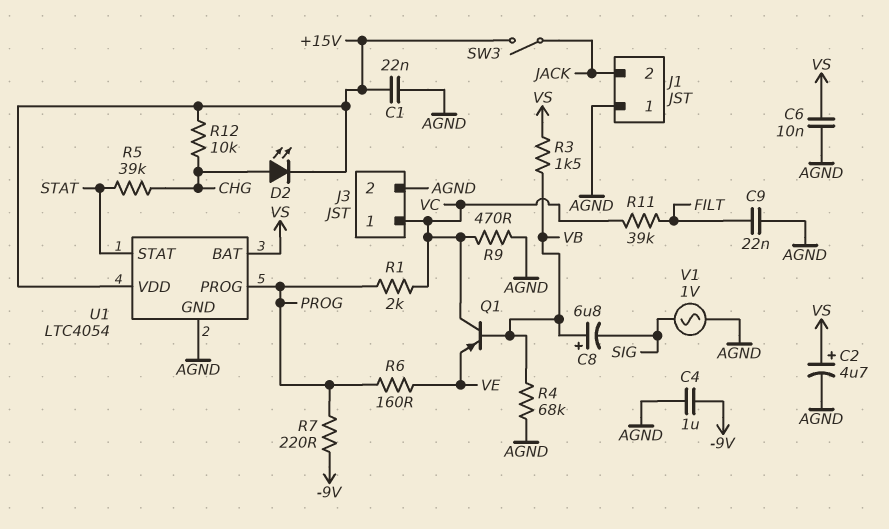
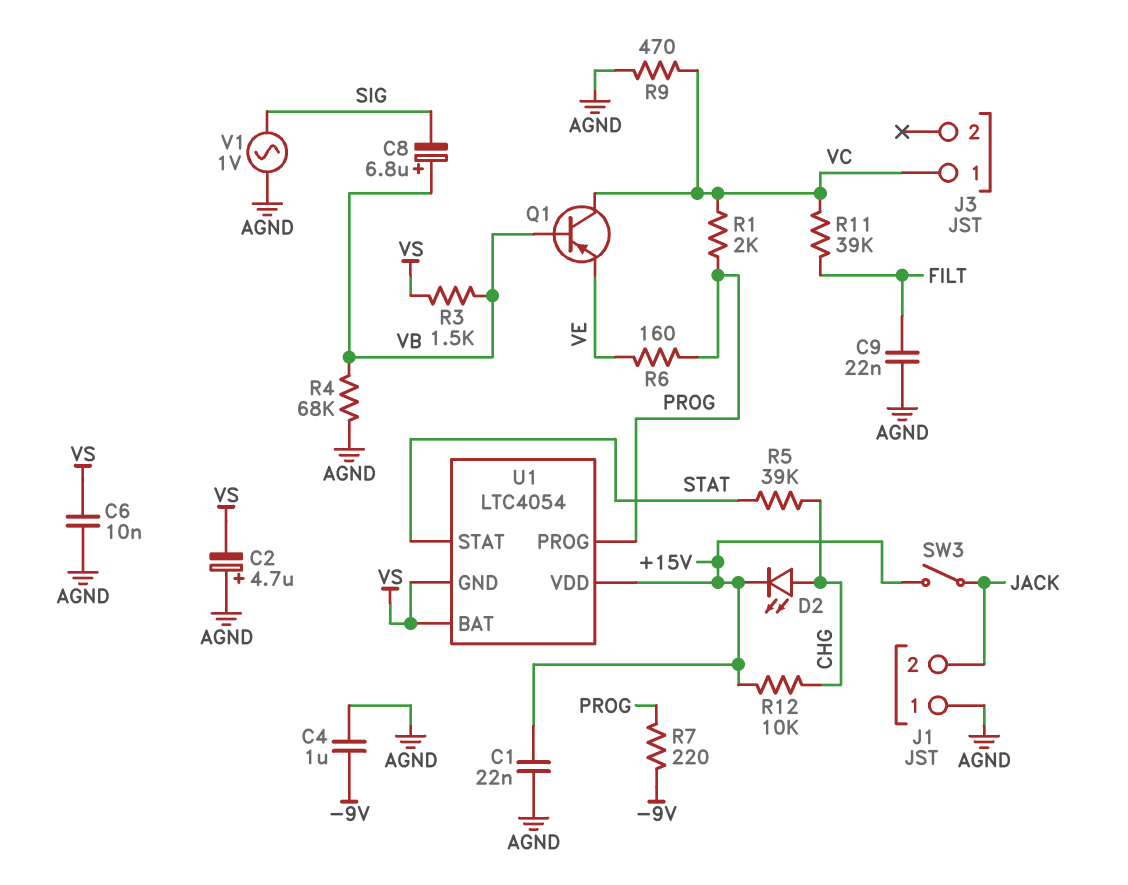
C2: 4.7uF (plus VS, minus AGND) -> 4.7uF (plus AGND, minus VS)
J3 pin 2: AGND -> none
U1 pin GND: AGND -> VS

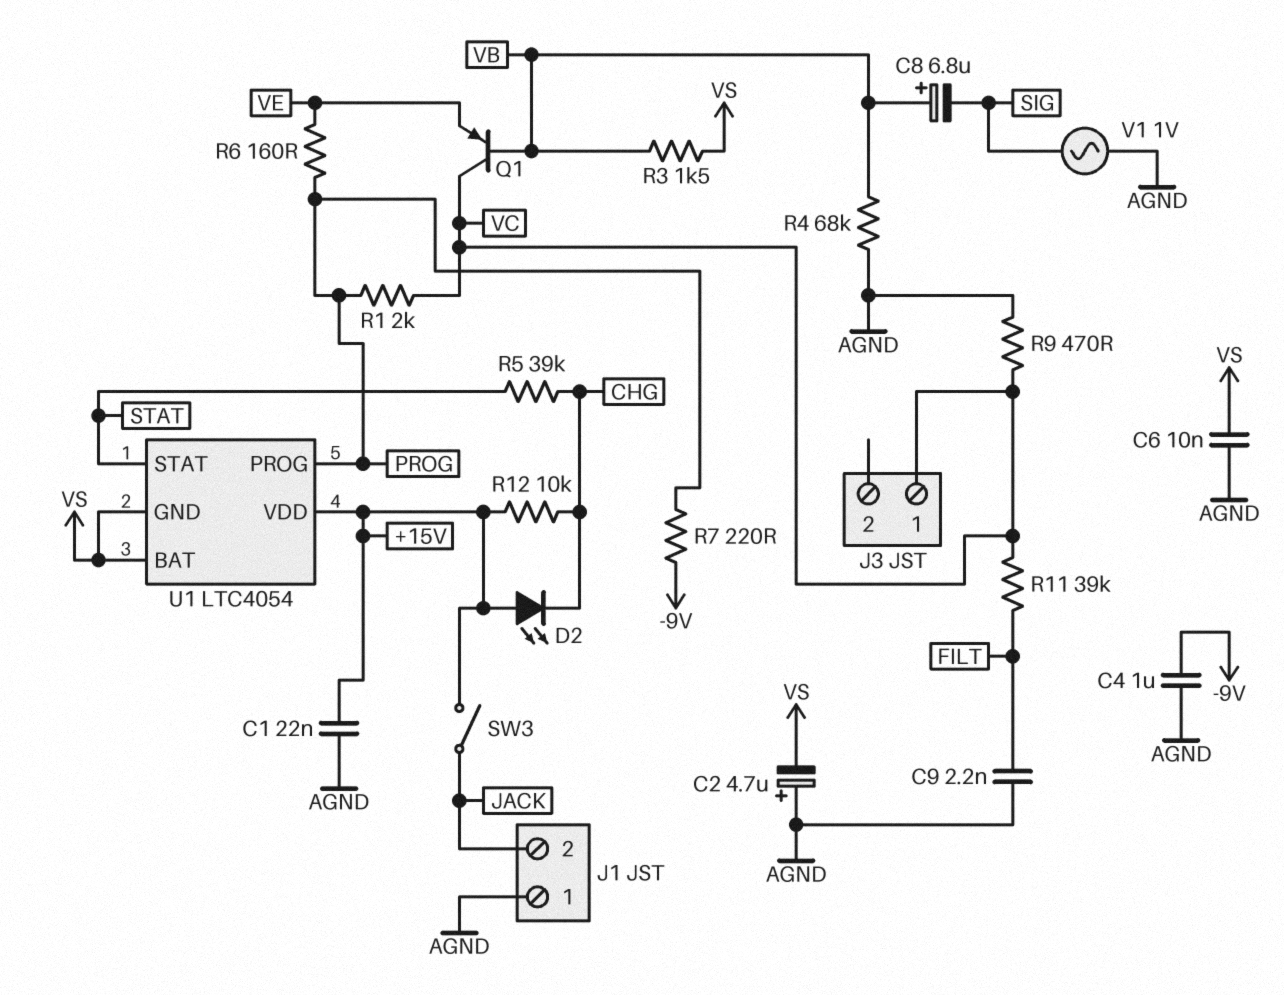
C9: 22nF (AGND, FILT) -> 2.2nF (AGND, FILT)
D2: LED (A CHG, K +15V) -> LED (A +15V, K CHG)

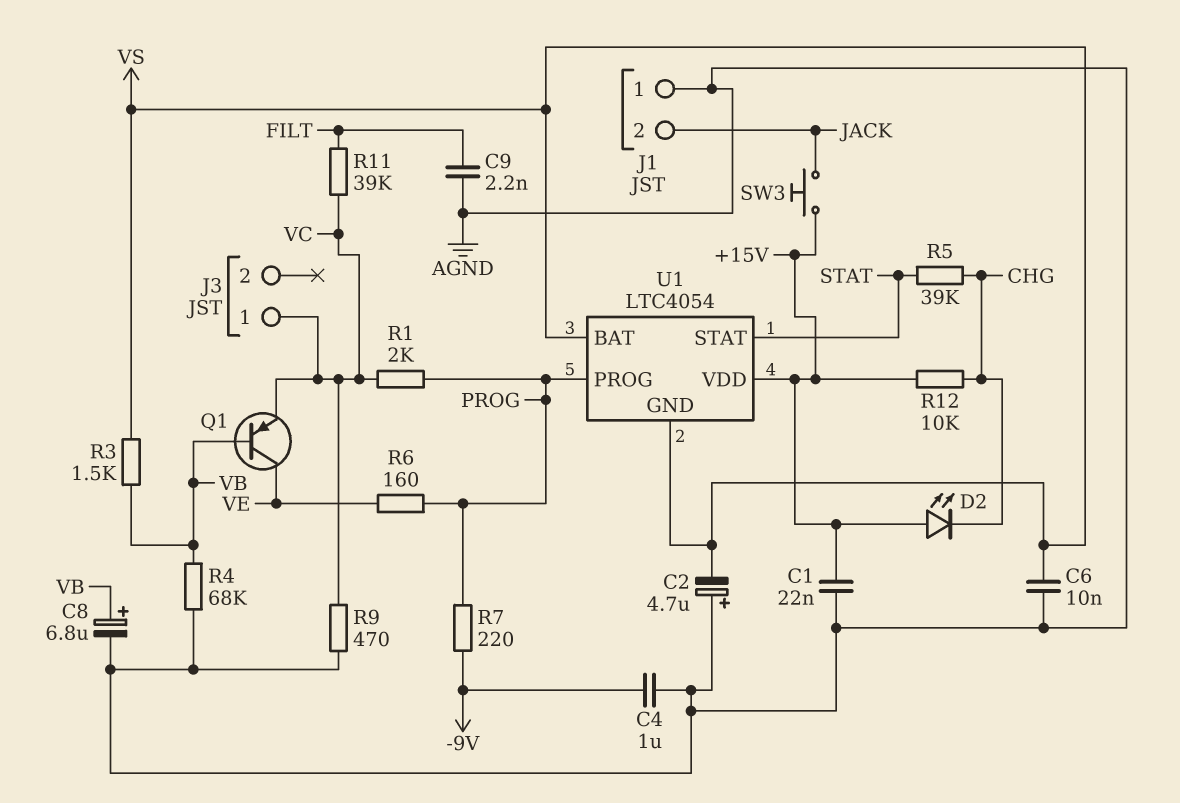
C8: 6.8uF (plus VB, minus SIG) -> 6.8uF (plus VB, minus AGND)
Q1: PNP (B VB, C VC, E VE) -> PNP (B VB, C VE, E VC)
SW3: switch (+15V, JACK) -> button (+15V, JACK)
V1: AC 1V (AGND, SIG) -> none

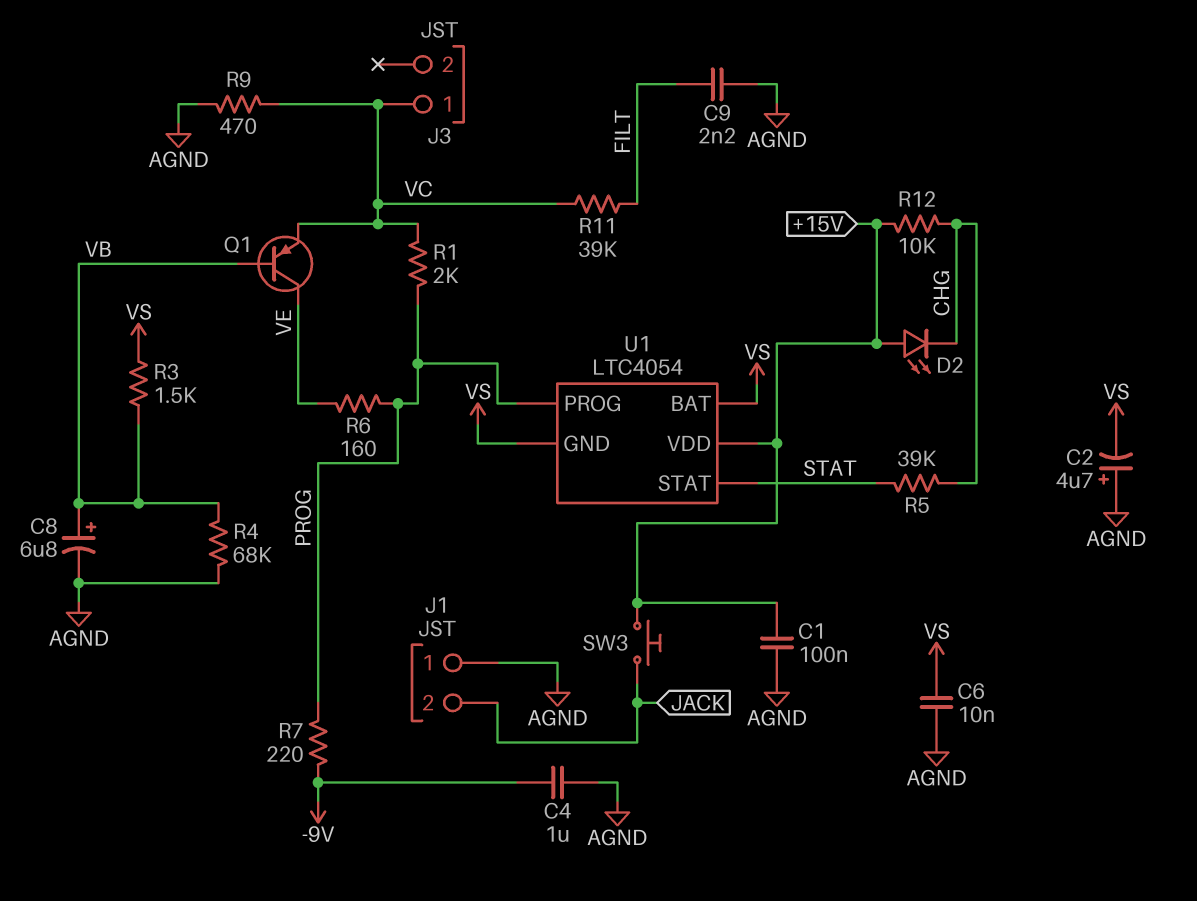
C1: 22nF (+15V, AGND) -> 100nF (+15V, AGND)

